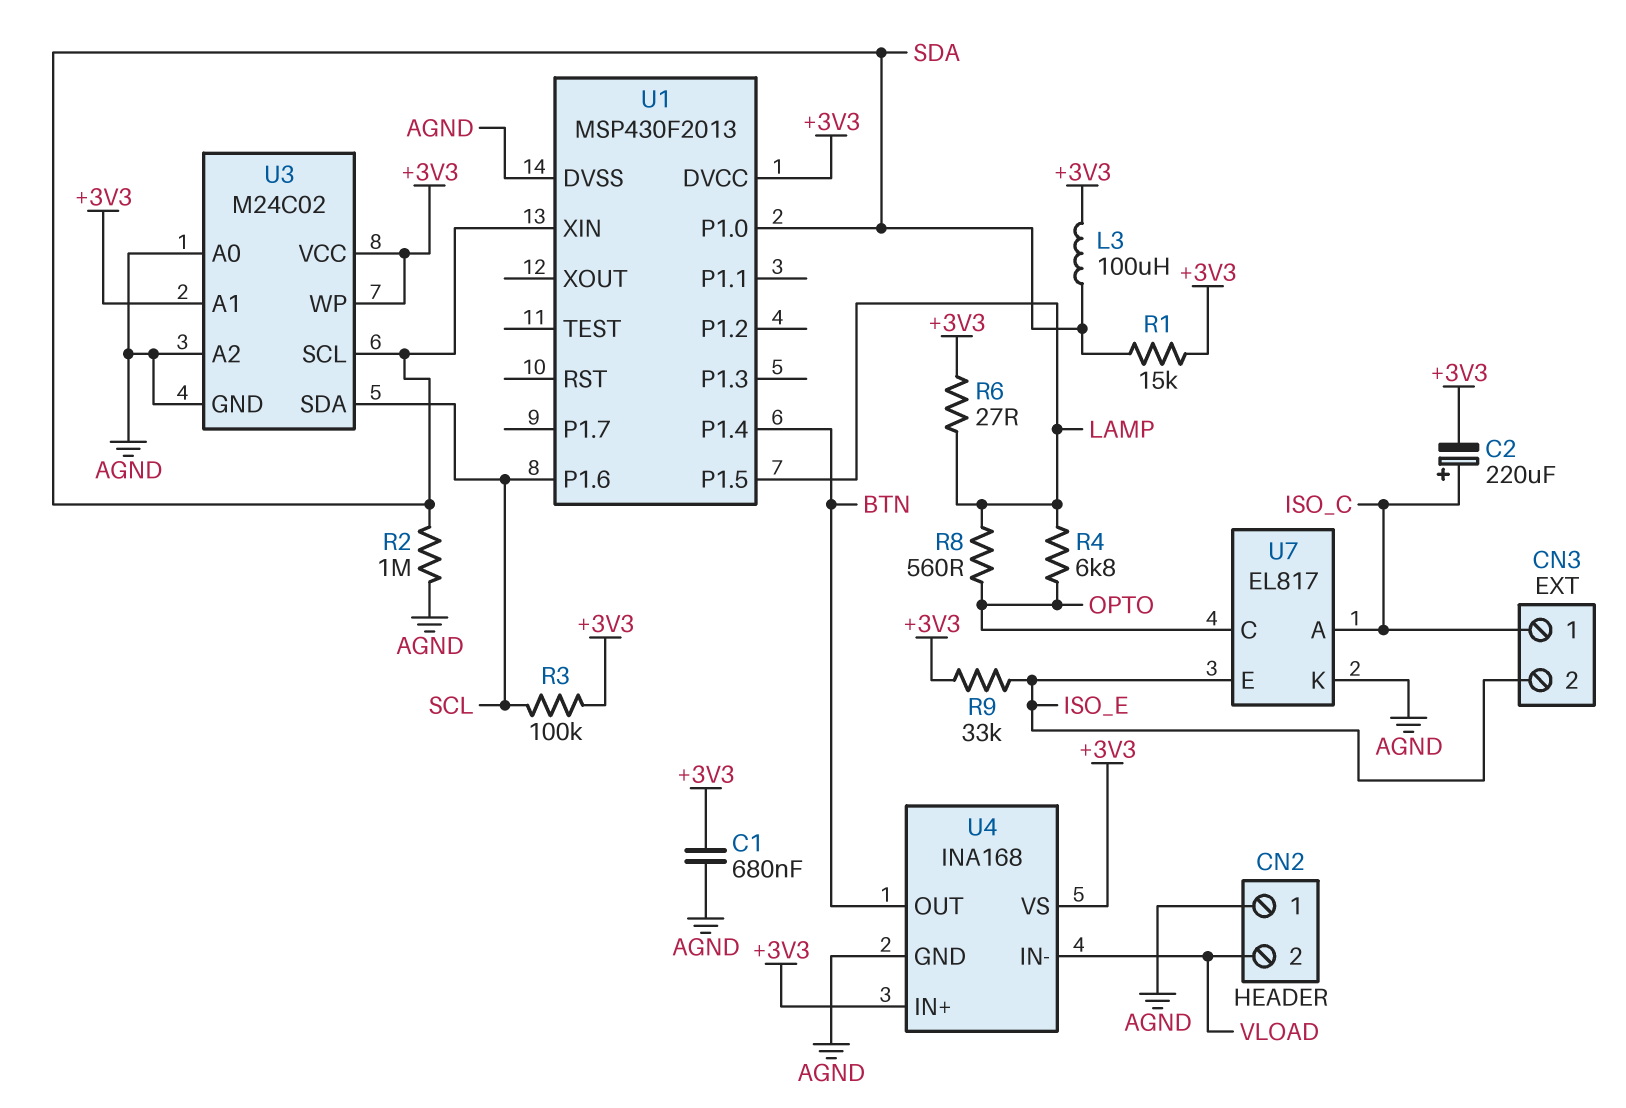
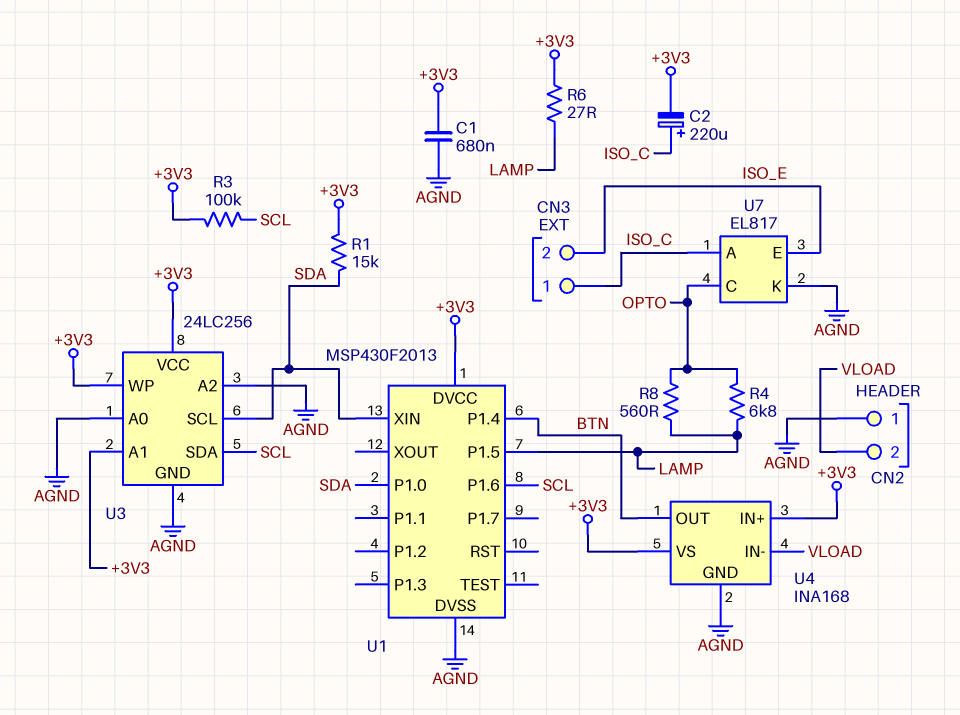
L3: 100uH (+3V3, SDA) -> none
R2: 1M (AGND, SDA) -> none
R9: 33k (+3V3, ISO_E) -> none
U3: M24C02 -> 24LC256

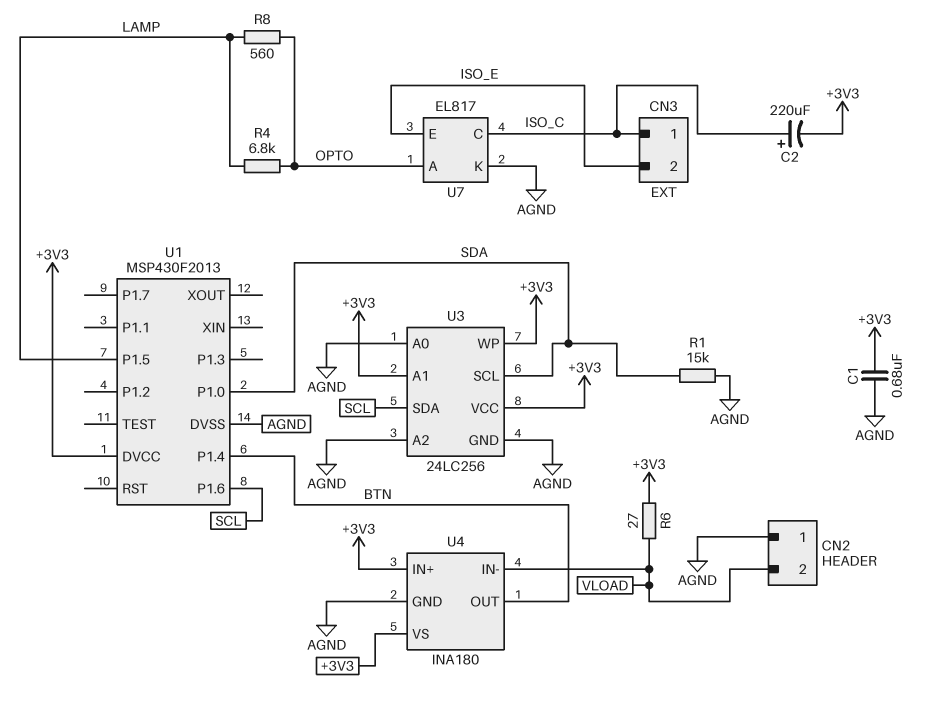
R1: 15k (+3V3, SDA) -> 15k (AGND, SDA)
R3: 100k (+3V3, SCL) -> none
R6: 27 (+3V3, LAMP) -> 27 (+3V3, VLOAD)
U1 pin XIN: SDA -> none
U4: INA168 -> INA180
U7 pin A: ISO_C -> OPTO
U7 pin C: OPTO -> ISO_C

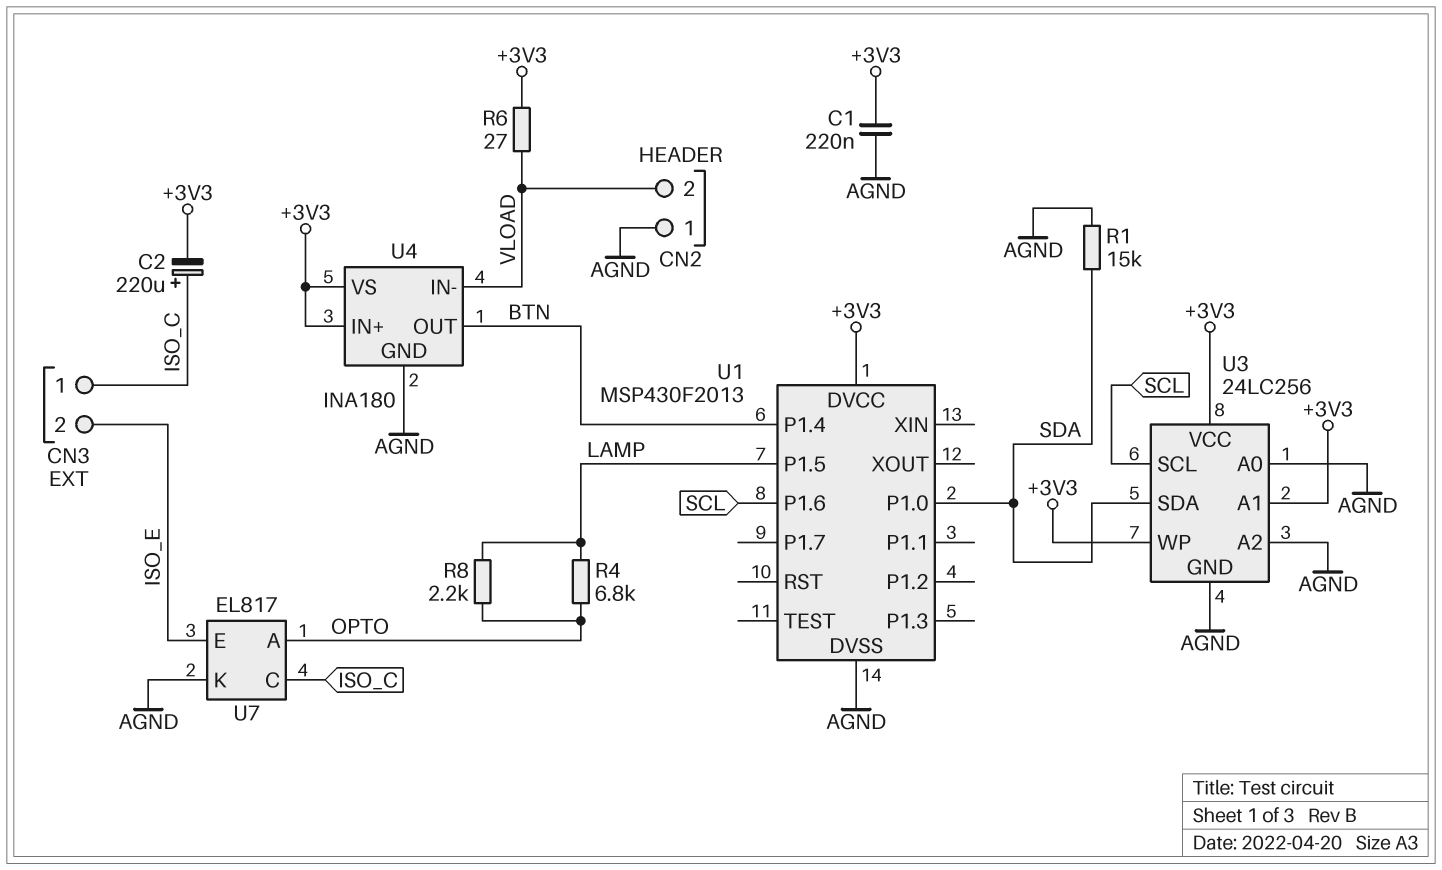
C1: 680nF (+3V3, AGND) -> 220nF (+3V3, AGND)
R8: 560 (LAMP, OPTO) -> 2.2k (LAMP, OPTO)
U3 pin SCL: SDA -> SCL
U3 pin SDA: SCL -> SDA

